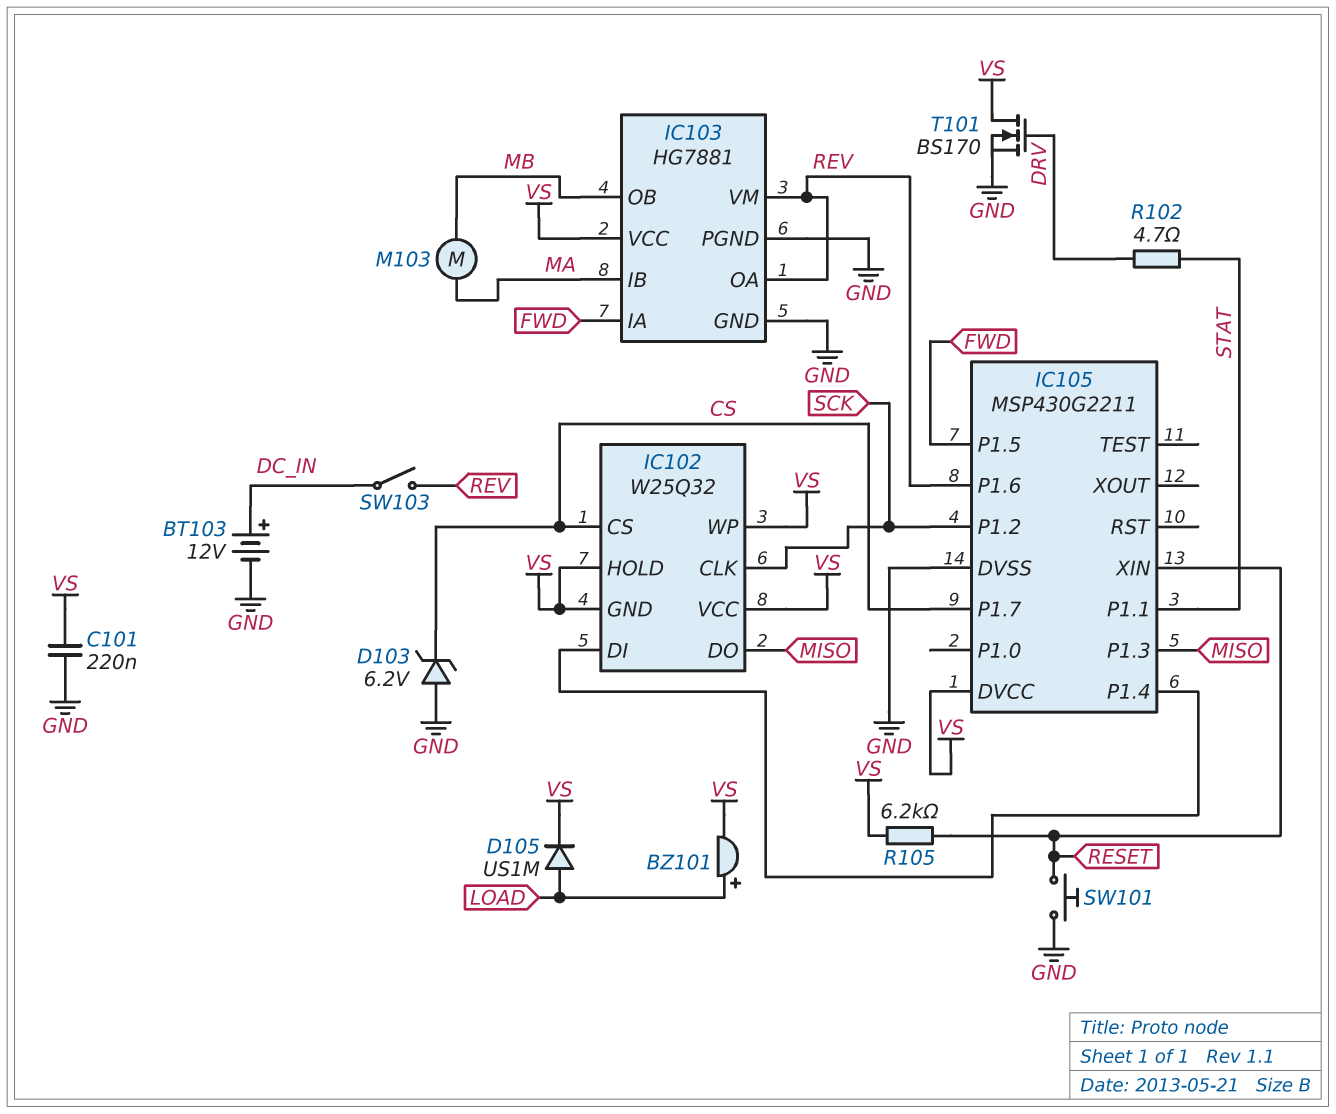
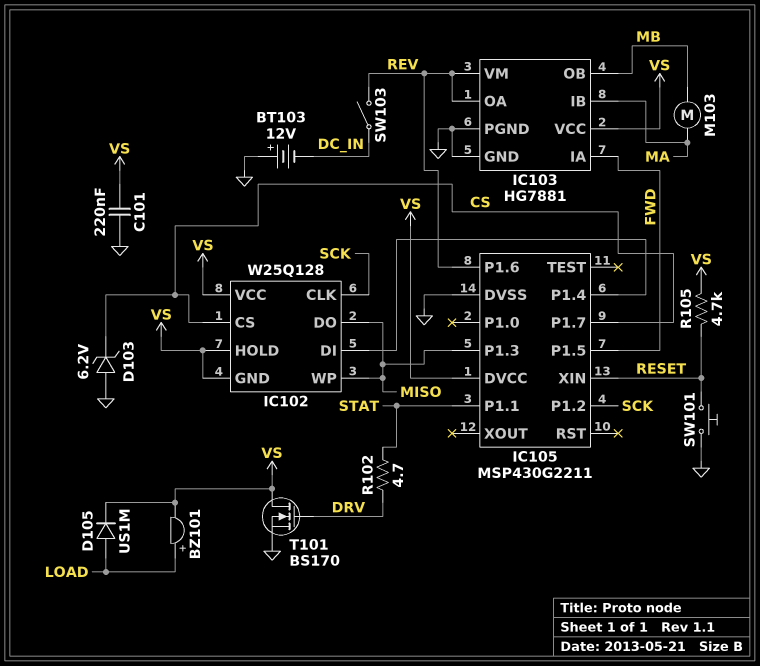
BT103: 12V (plus DC_IN, minus GND) -> 12V (plus GND, minus DC_IN)
IC102: W25Q32 -> W25Q128
IC102 pin WP: VS -> MISO
R105: 6.2k (RESET, VS) -> 4.7k (RESET, VS)

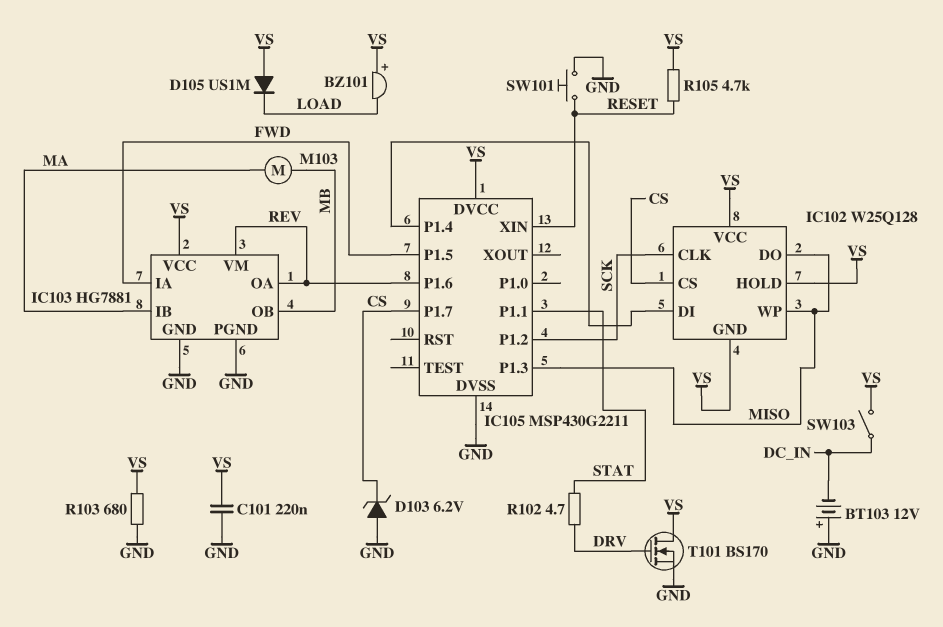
BZ101: buzzer (plus LOAD, minus VS) -> buzzer (plus VS, minus LOAD)
D105: diode US1M (A LOAD, K VS) -> diode US1M (A VS, K LOAD)
R103: none -> 680 (GND, VS)
SW103: switch (DC_IN, REV) -> switch (DC_IN, VS)

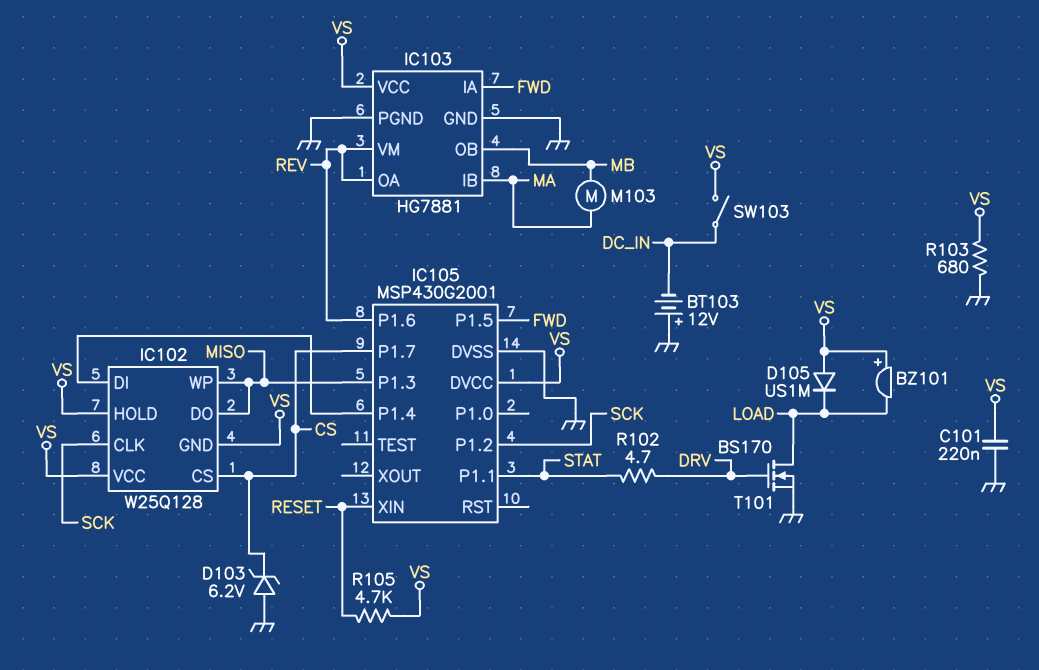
IC105: MSP430G2211 -> MSP430G2001
SW101: button (GND, RESET) -> none
T101: NMOS BS170 (G DRV, D VS, S GND) -> NMOS BS170 (G DRV, D LOAD, S GND)

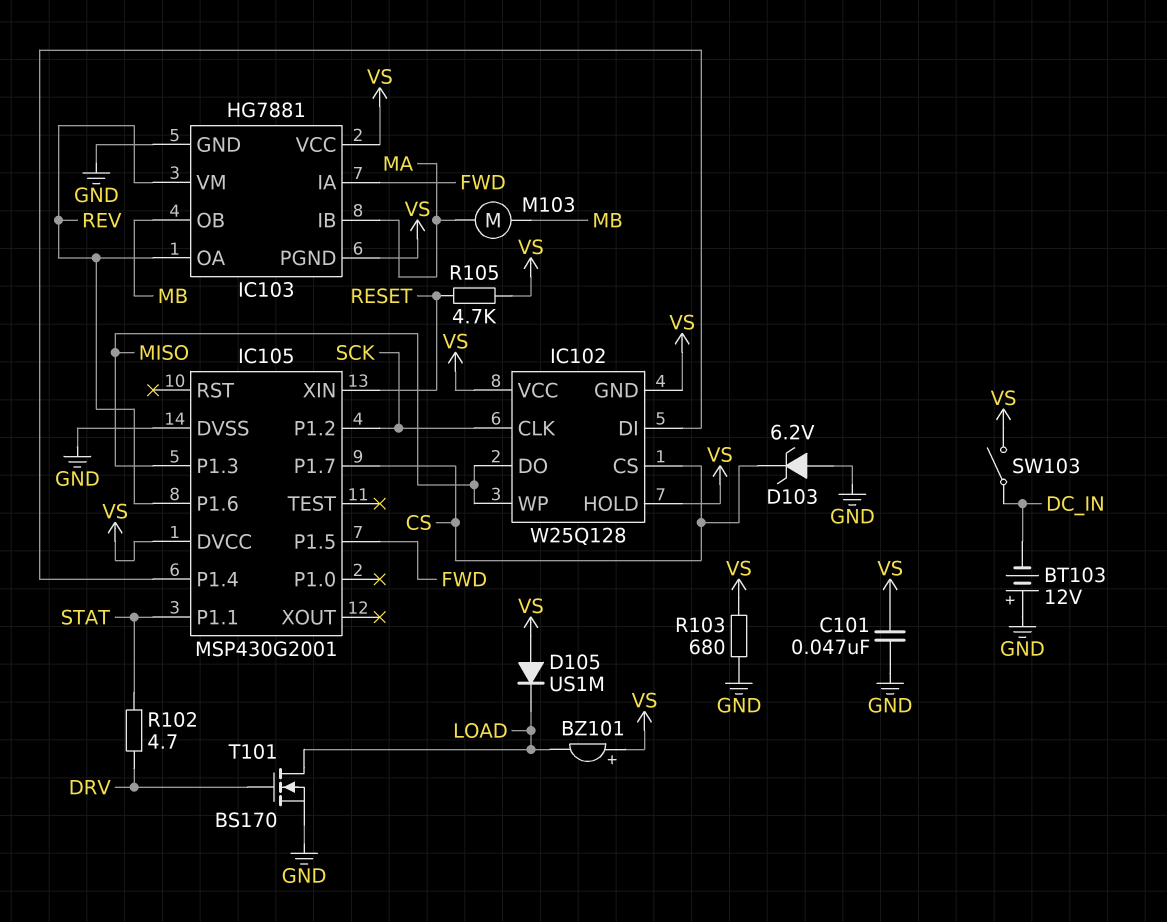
C101: 220nF (GND, VS) -> 47nF (GND, VS)
IC103 pin PGND: GND -> VS

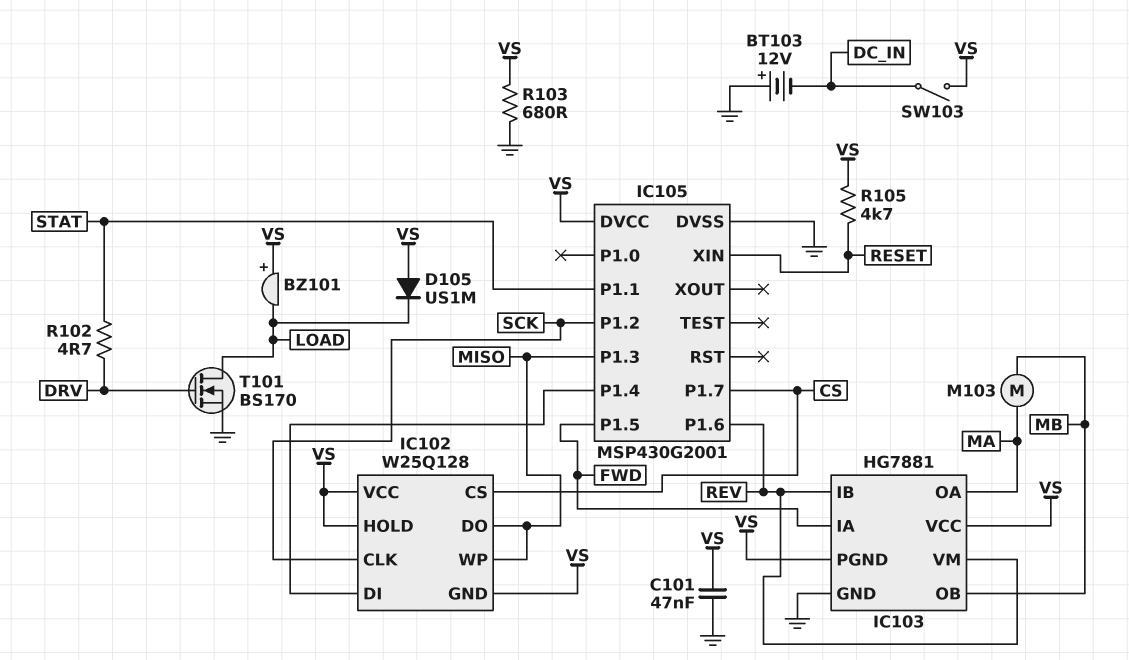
D103: zener 6.2V (A GND, K CS) -> none
IC103 pin IB: MA -> REV
IC103 pin OA: REV -> MA

